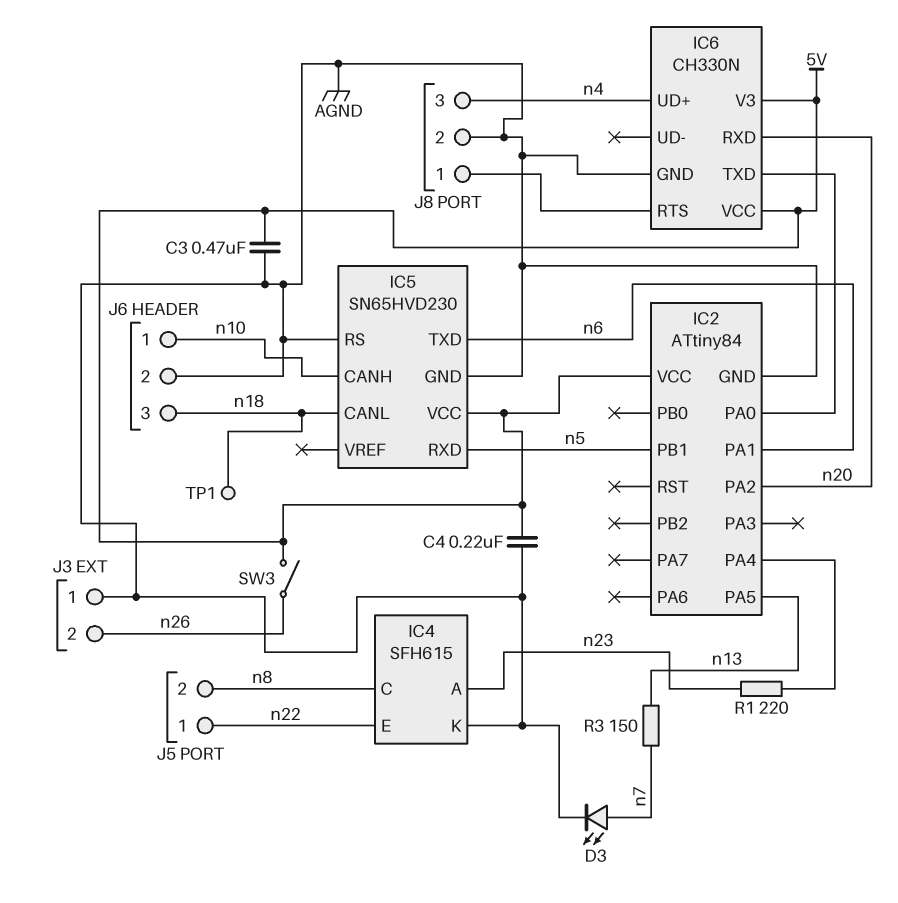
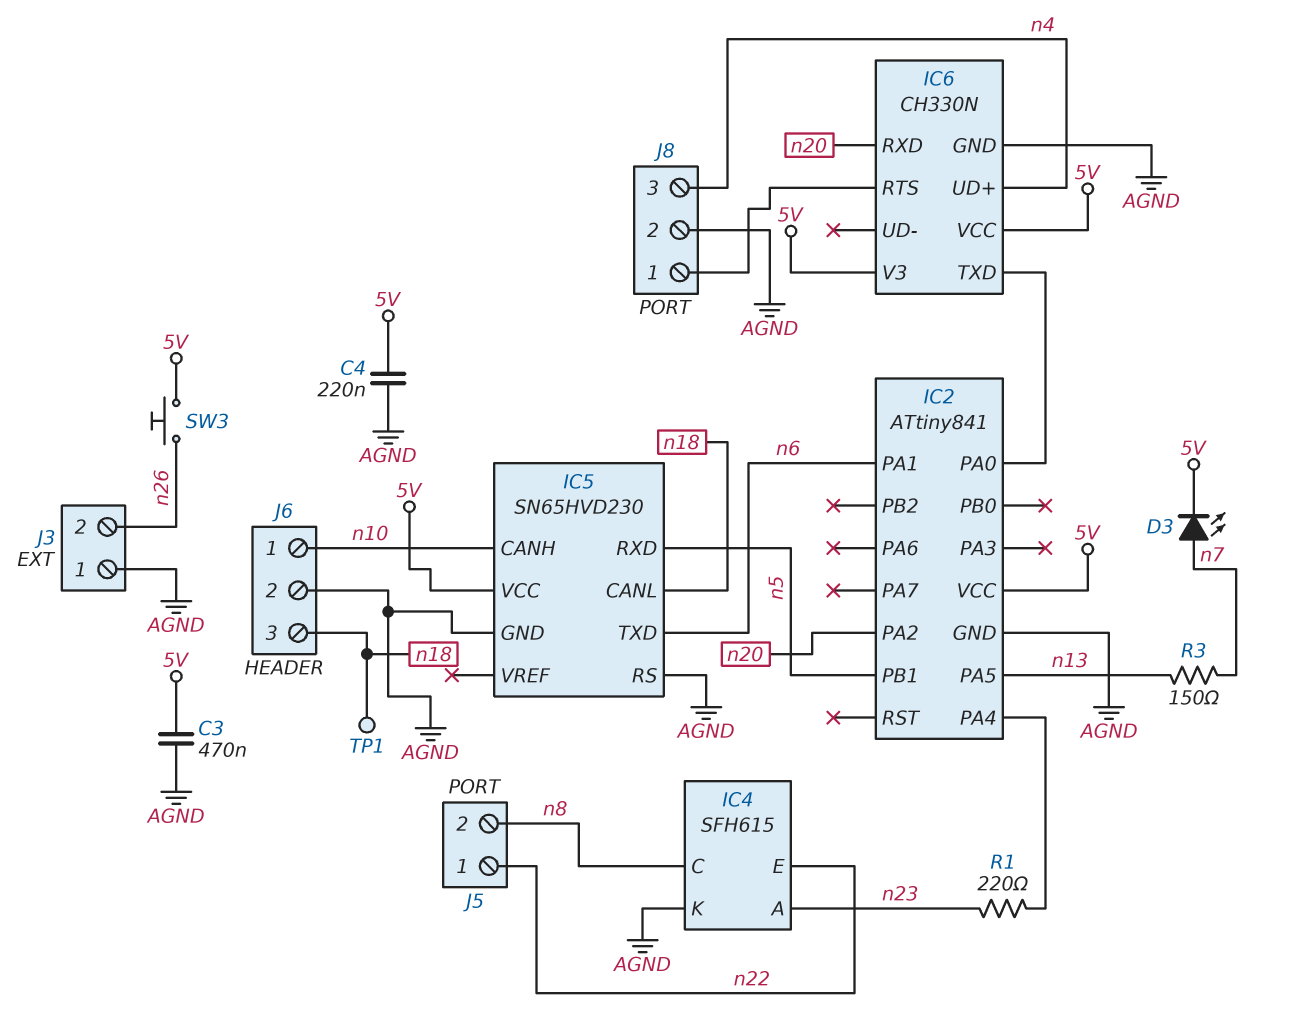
D3: LED (A n7, K AGND) -> LED (A n7, K 5V)
IC2: ATtiny84 -> ATtiny841
SW3: switch (5V, n26) -> button (5V, n26)

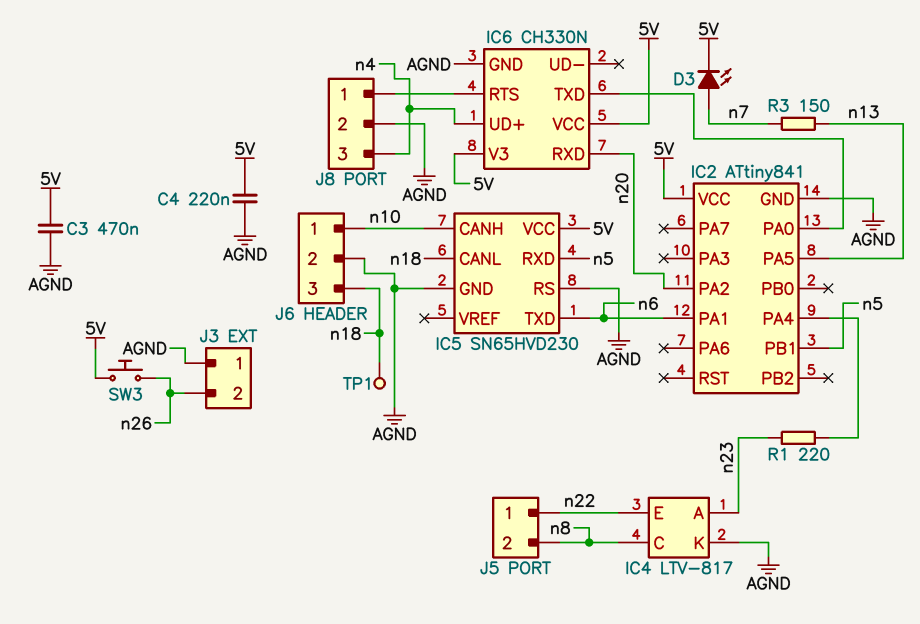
IC4: SFH615 -> LTV-817

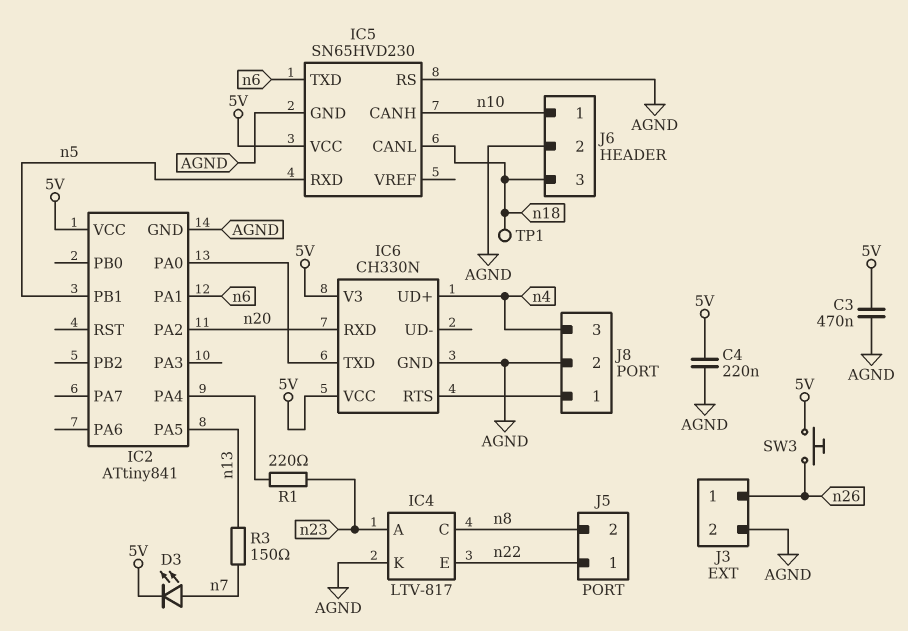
J3 pin 1: AGND -> n26
J3 pin 2: n26 -> AGND

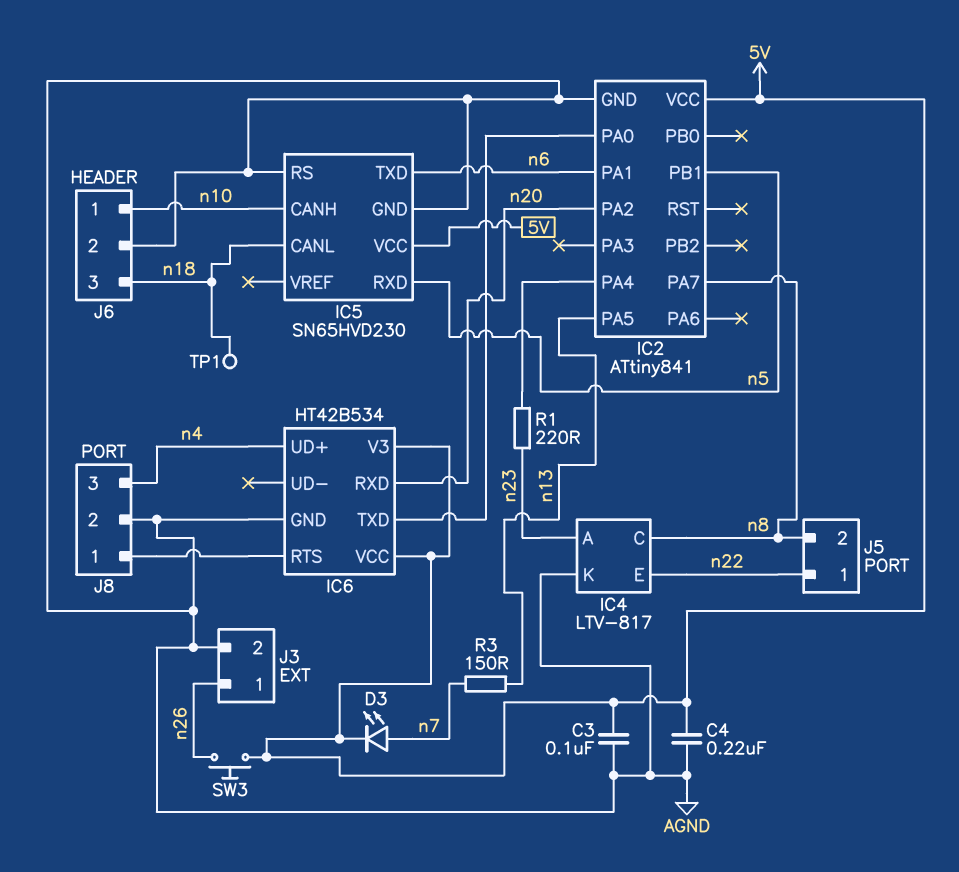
C3: 470nF (5V, AGND) -> 100nF (5V, AGND)
IC2 pin PA7: none -> n8
IC6: CH330N -> HT42B534

